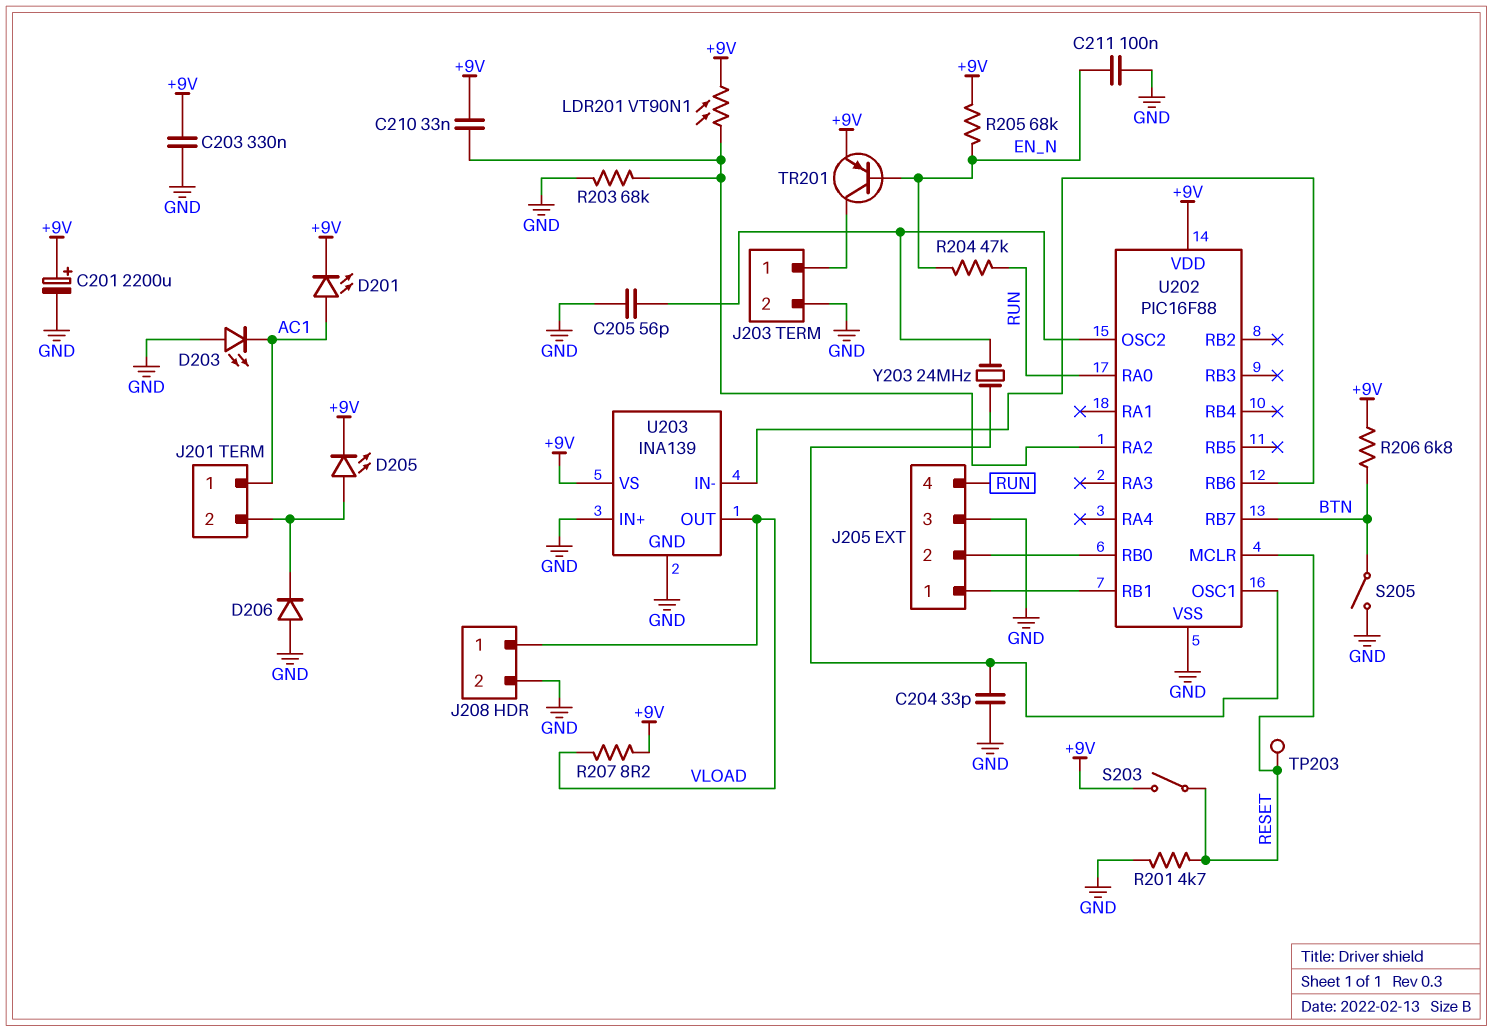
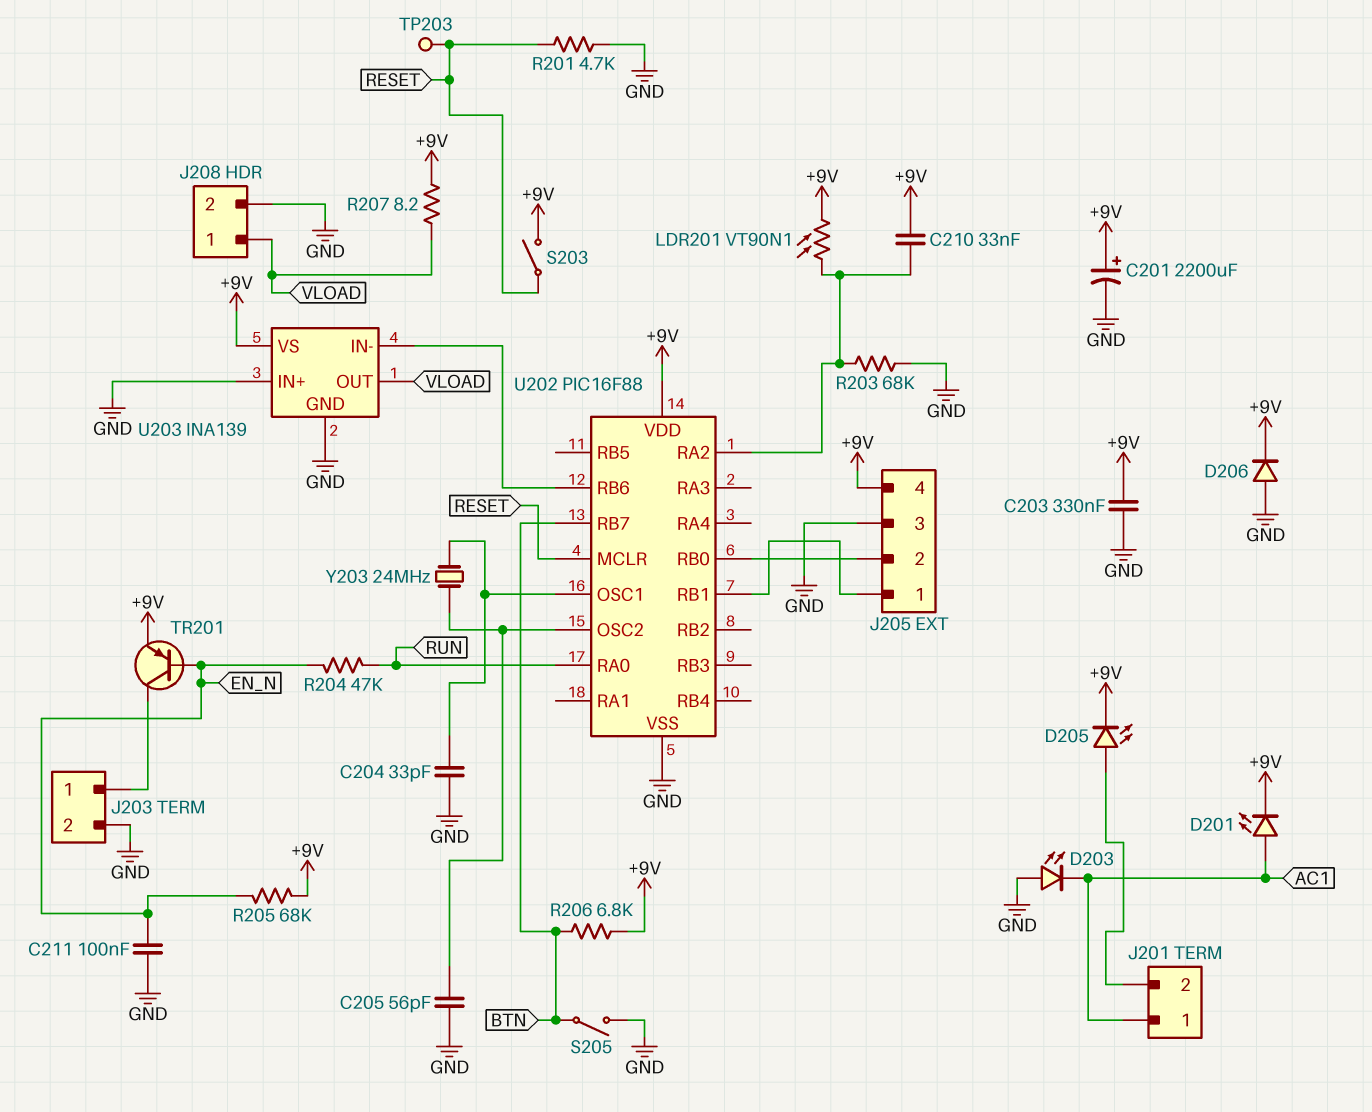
D206: diode (A GND, K J201/2) -> diode (A GND, K +9V)
J205 pin 4: RUN -> +9V

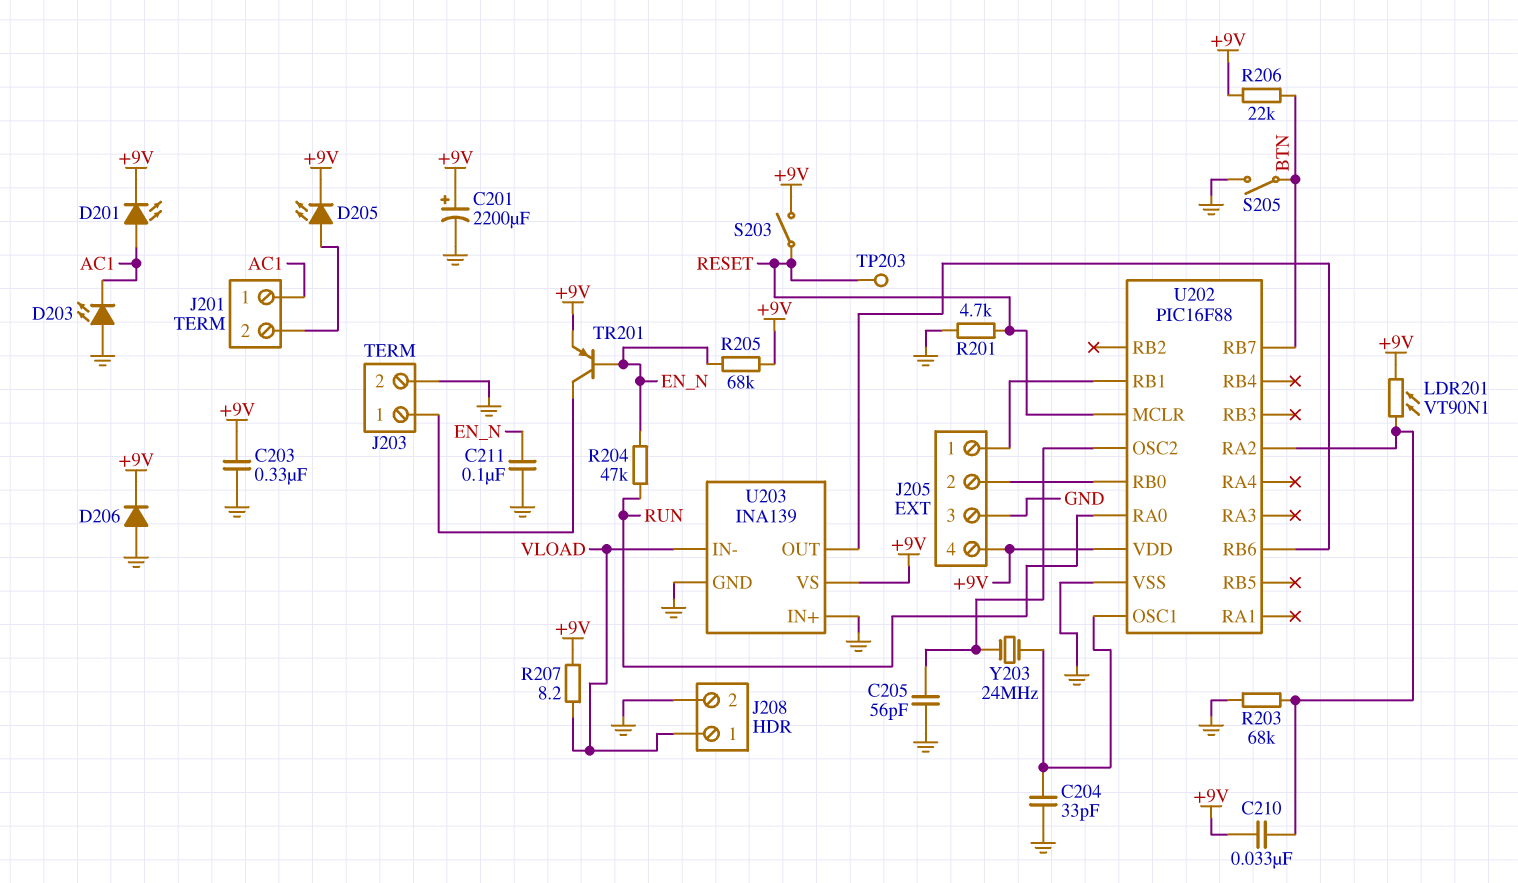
R206: 6.8k (+9V, BTN) -> 22k (+9V, BTN)
U203 pin IN-: U202/RB6 -> VLOAD
U203 pin OUT: VLOAD -> U202/RB6

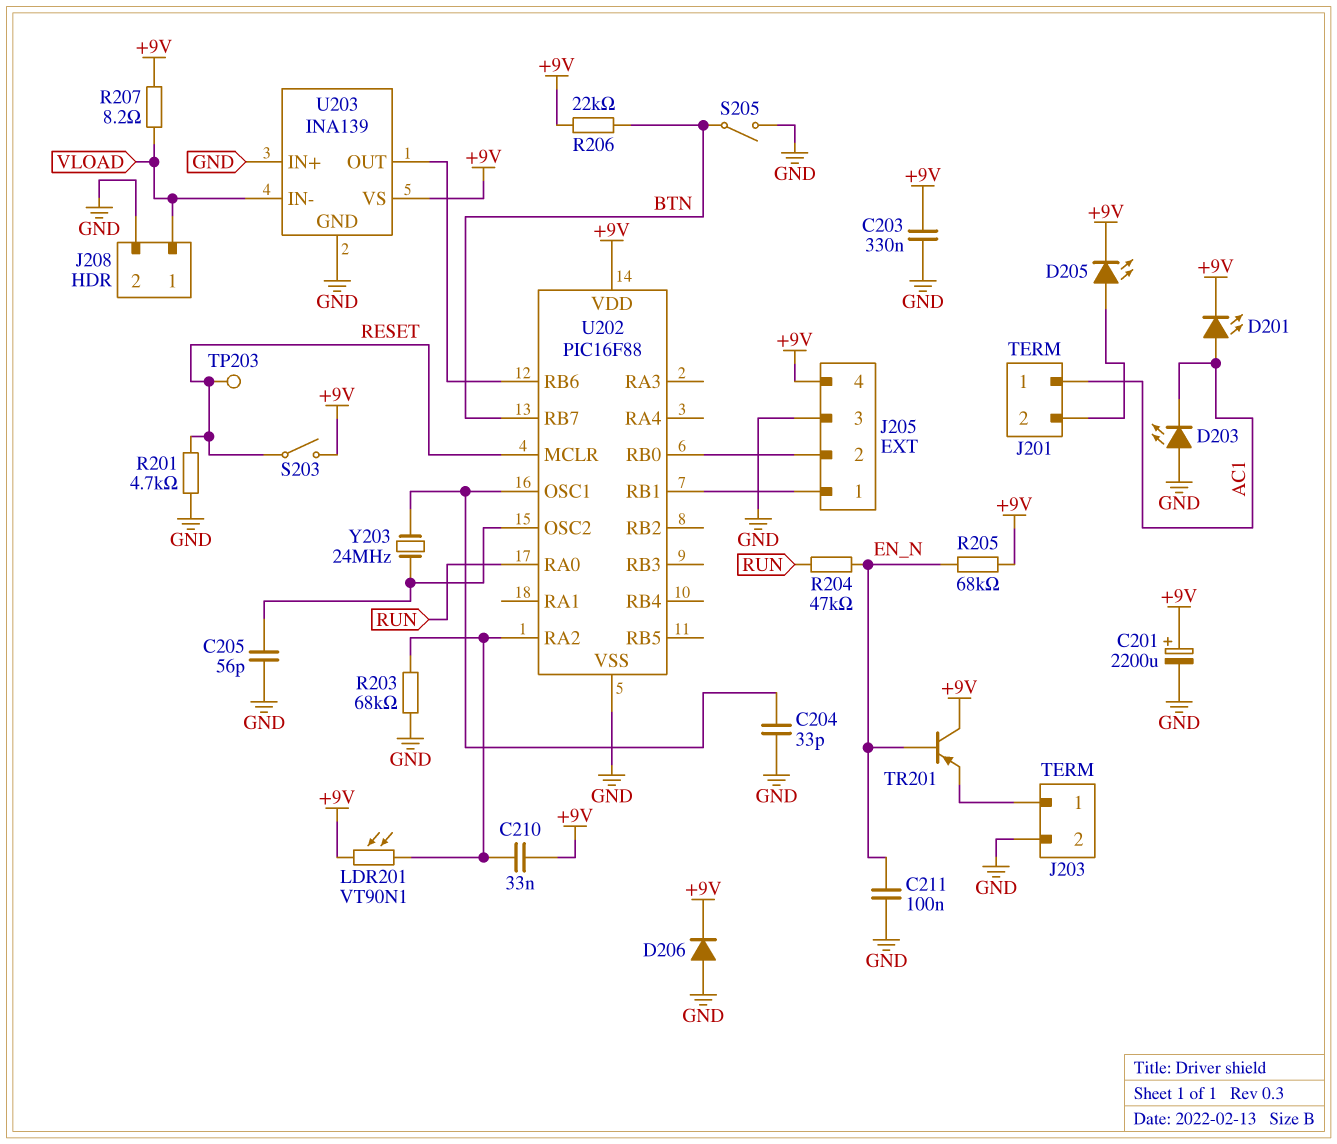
TR201: PNP (B EN_N, C J203/1, E +9V) -> PNP (B EN_N, C +9V, E J203/1)

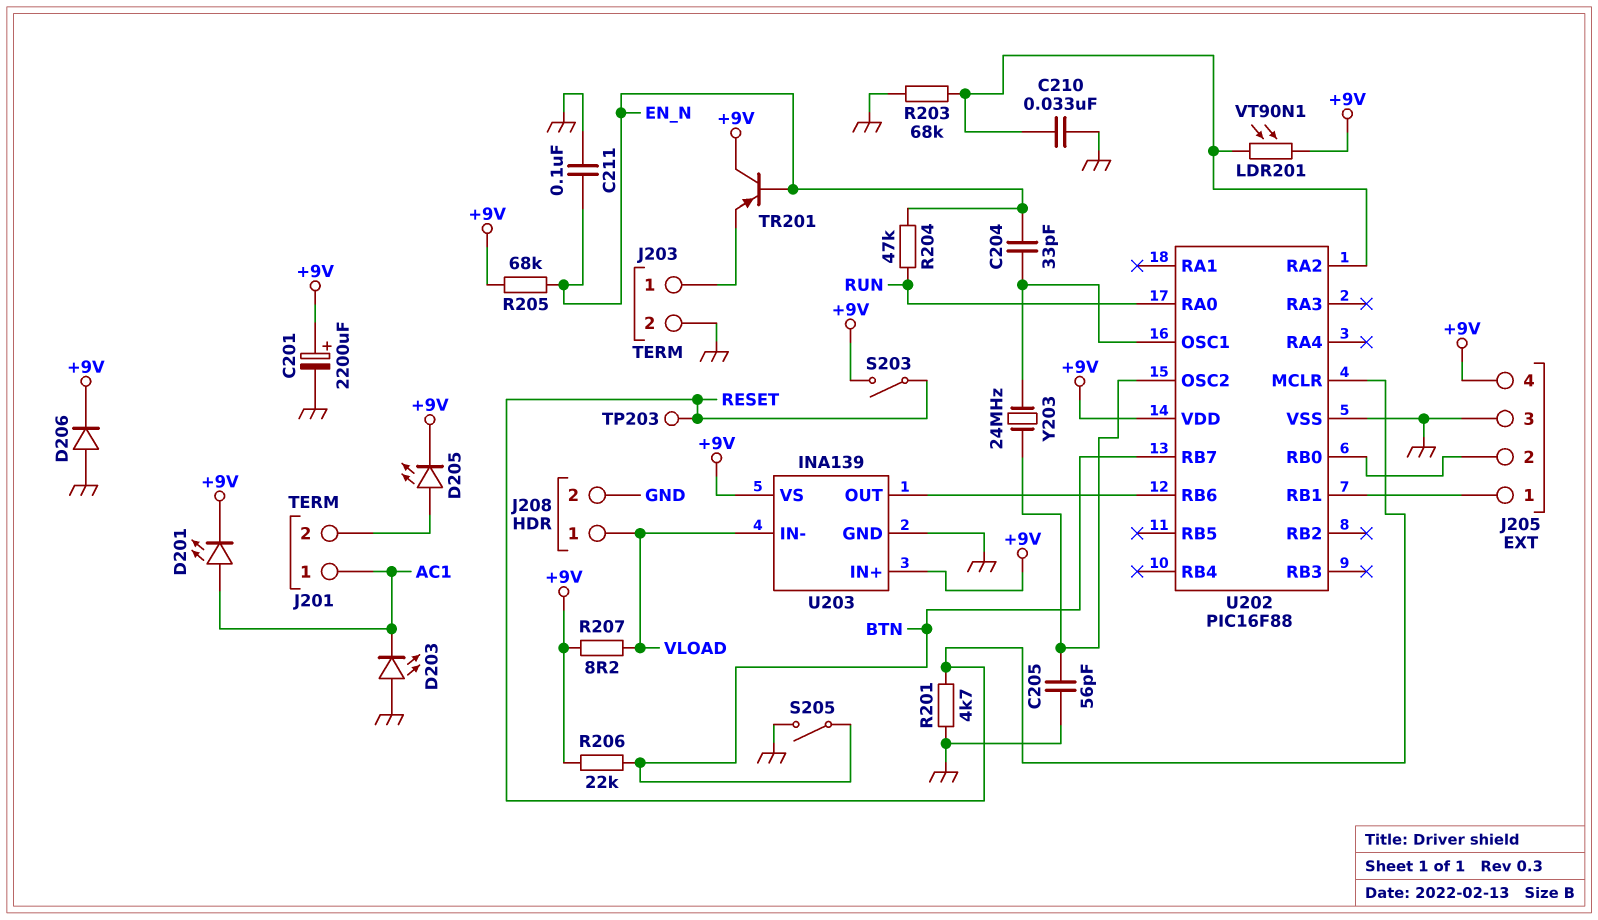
C203: 330nF (+9V, GND) -> none
C204: 33pF (GND, U202/OSC1) -> 33pF (EN_N, U202/OSC1)
C210: 33nF (+9V, U202/RA2) -> 33nF (GND, U202/RA2)
U203 pin IN+: GND -> +9V

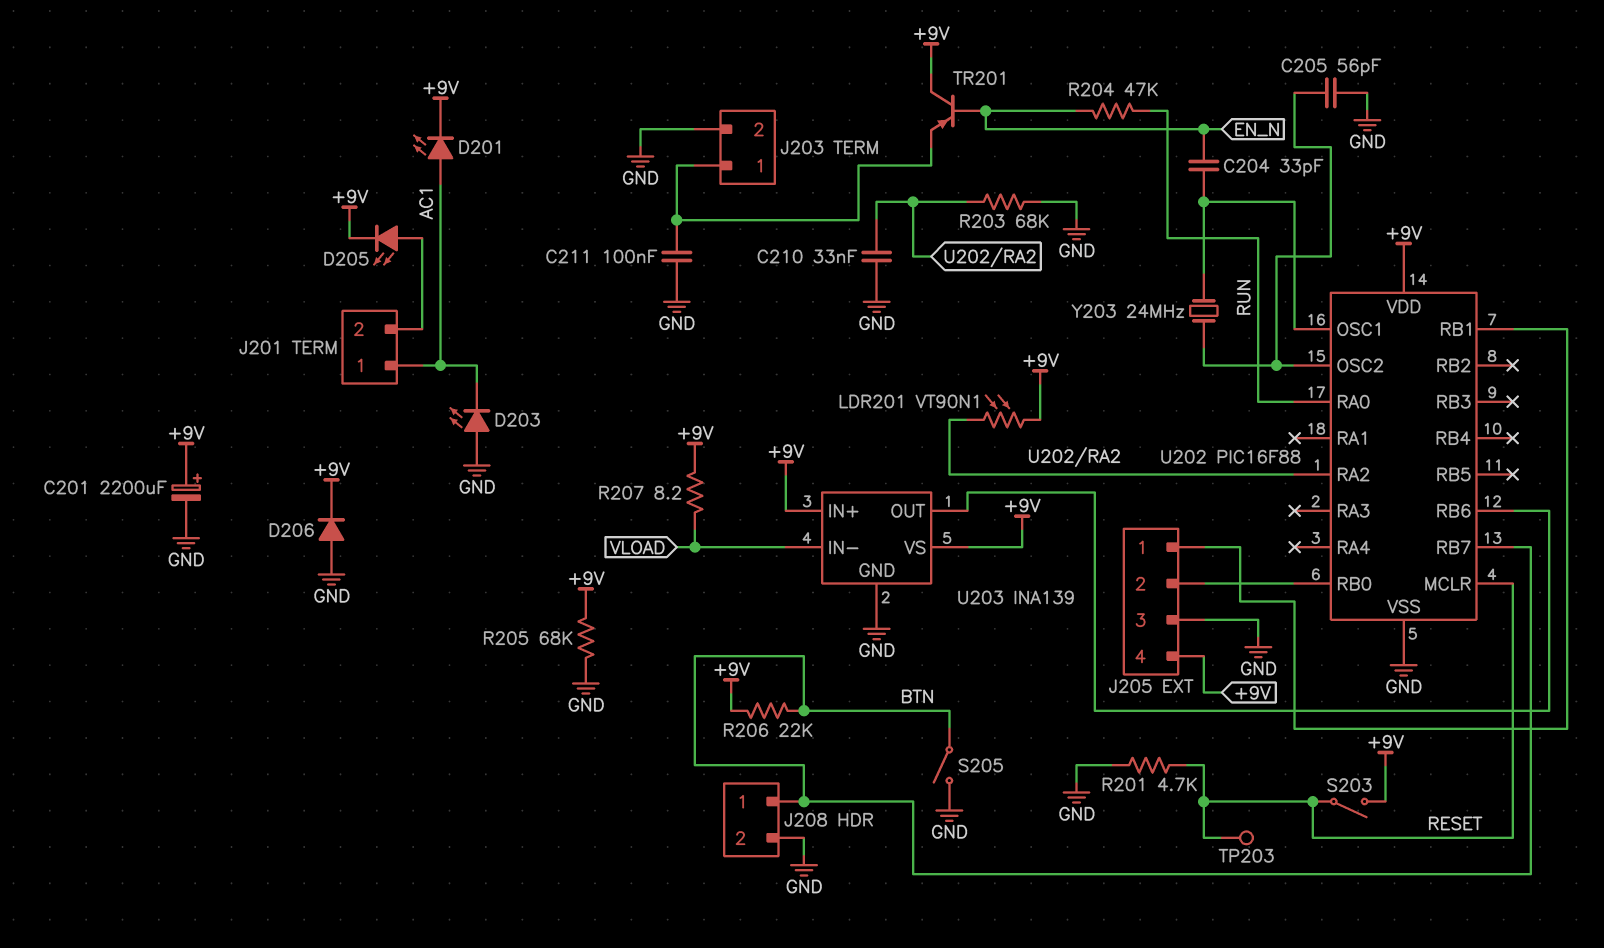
C211: 100nF (EN_N, GND) -> 100nF (GND, J203/1)
J208 pin 1: VLOAD -> BTN
R205: 68k (+9V, EN_N) -> 68k (+9V, GND)

